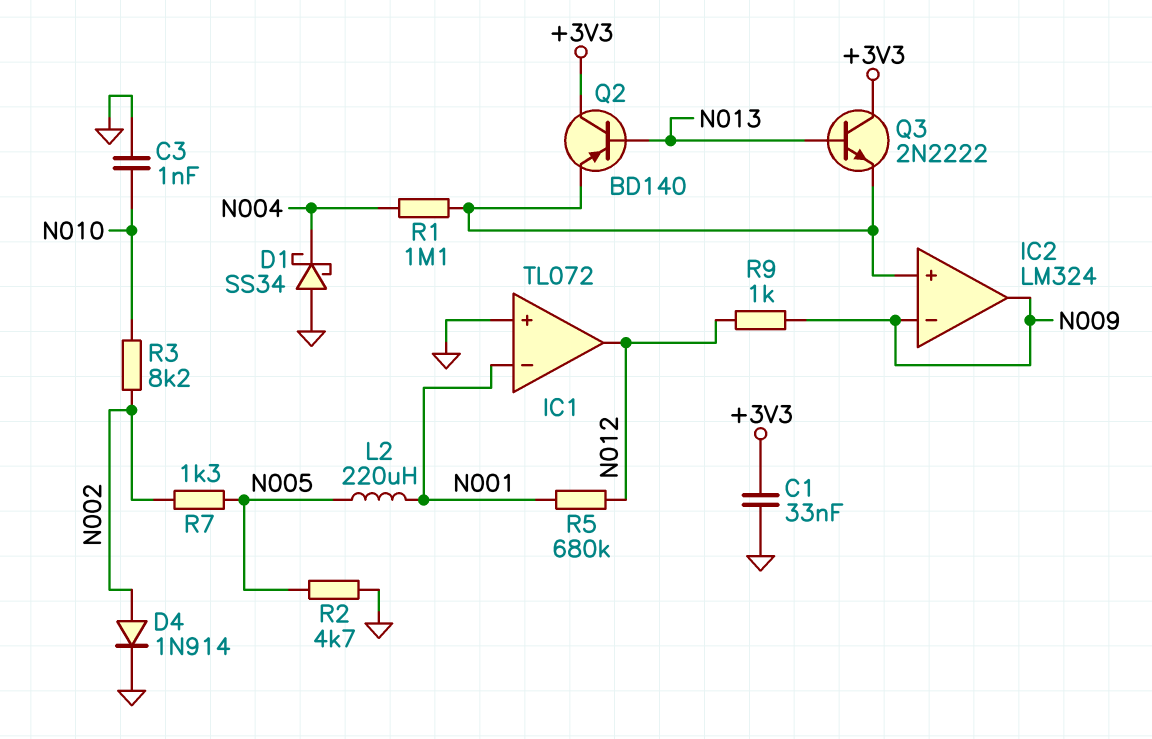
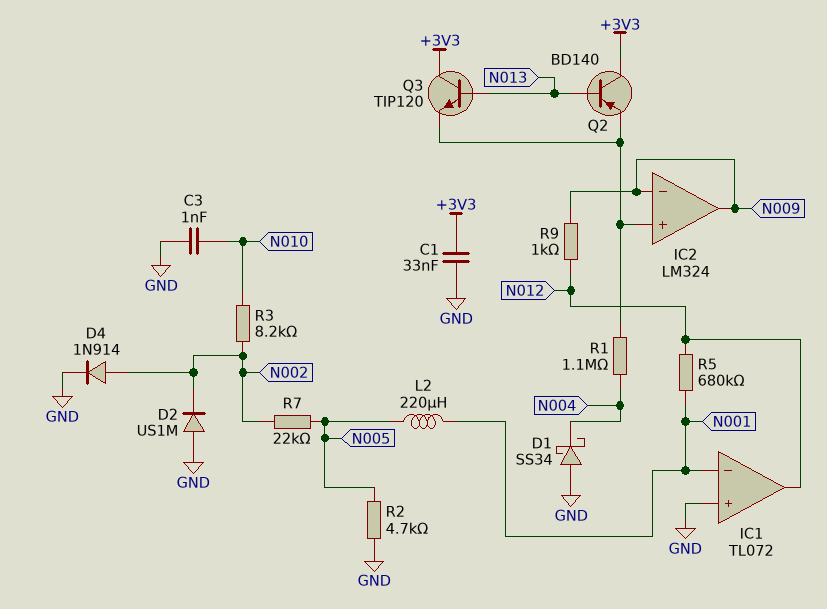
D2: none -> diode US1M (A GND, K N002)
Q3: NPN 2N2222 (B N013, C +3V3, E IC2/in+) -> NPN TIP120 (B N013, C +3V3, E IC2/in+)
R7: 1.3k (N002, N005) -> 22k (N002, N005)

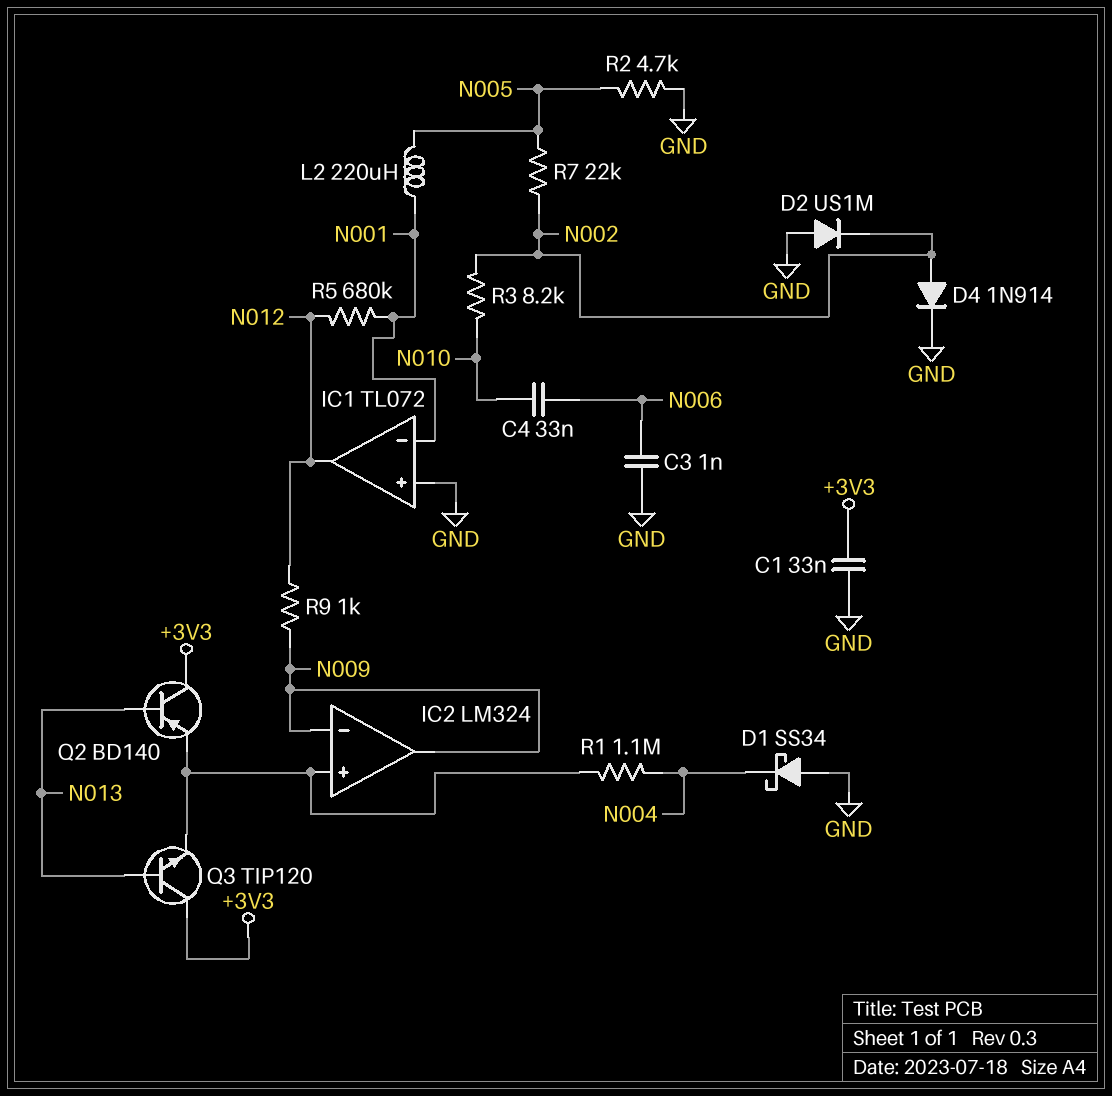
C3: 1nF (GND, N010) -> 1nF (GND, N006)
C4: none -> 33nF (N006, N010)

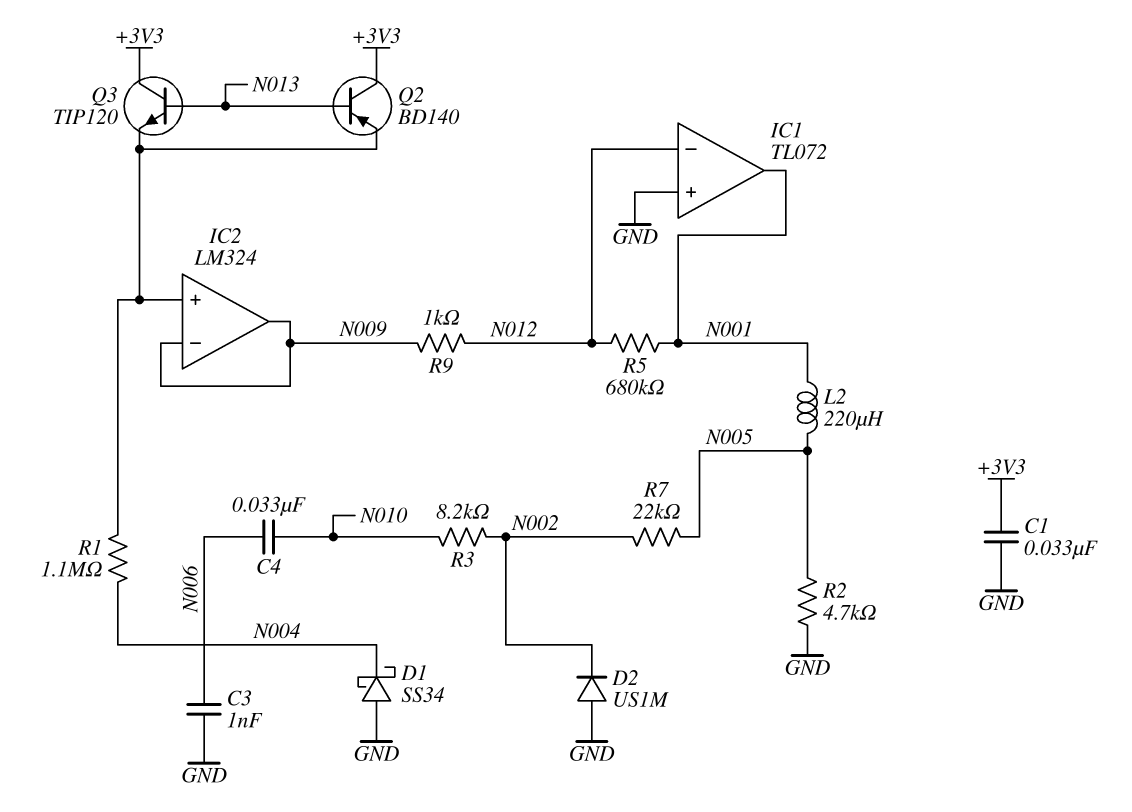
D4: diode 1N914 (A N002, K GND) -> none
IC1 pin in-: N001 -> N012
IC1 pin out: N012 -> N001

